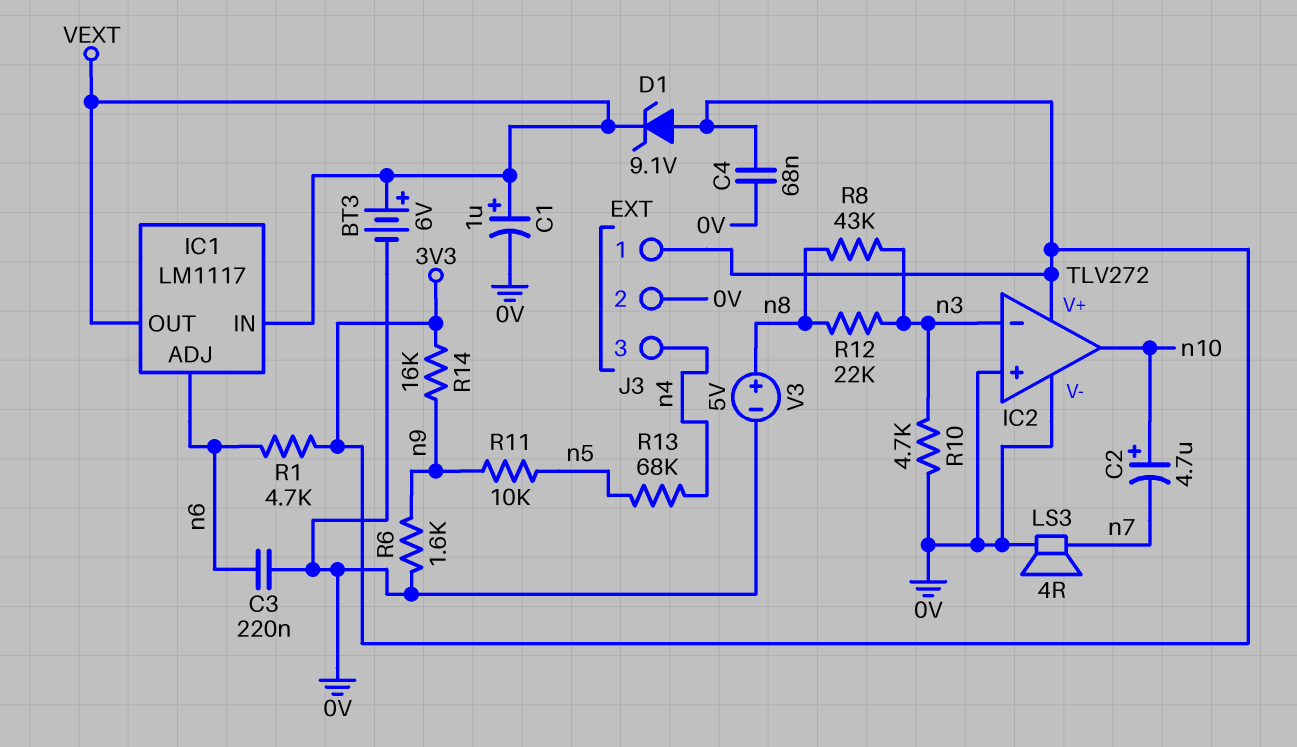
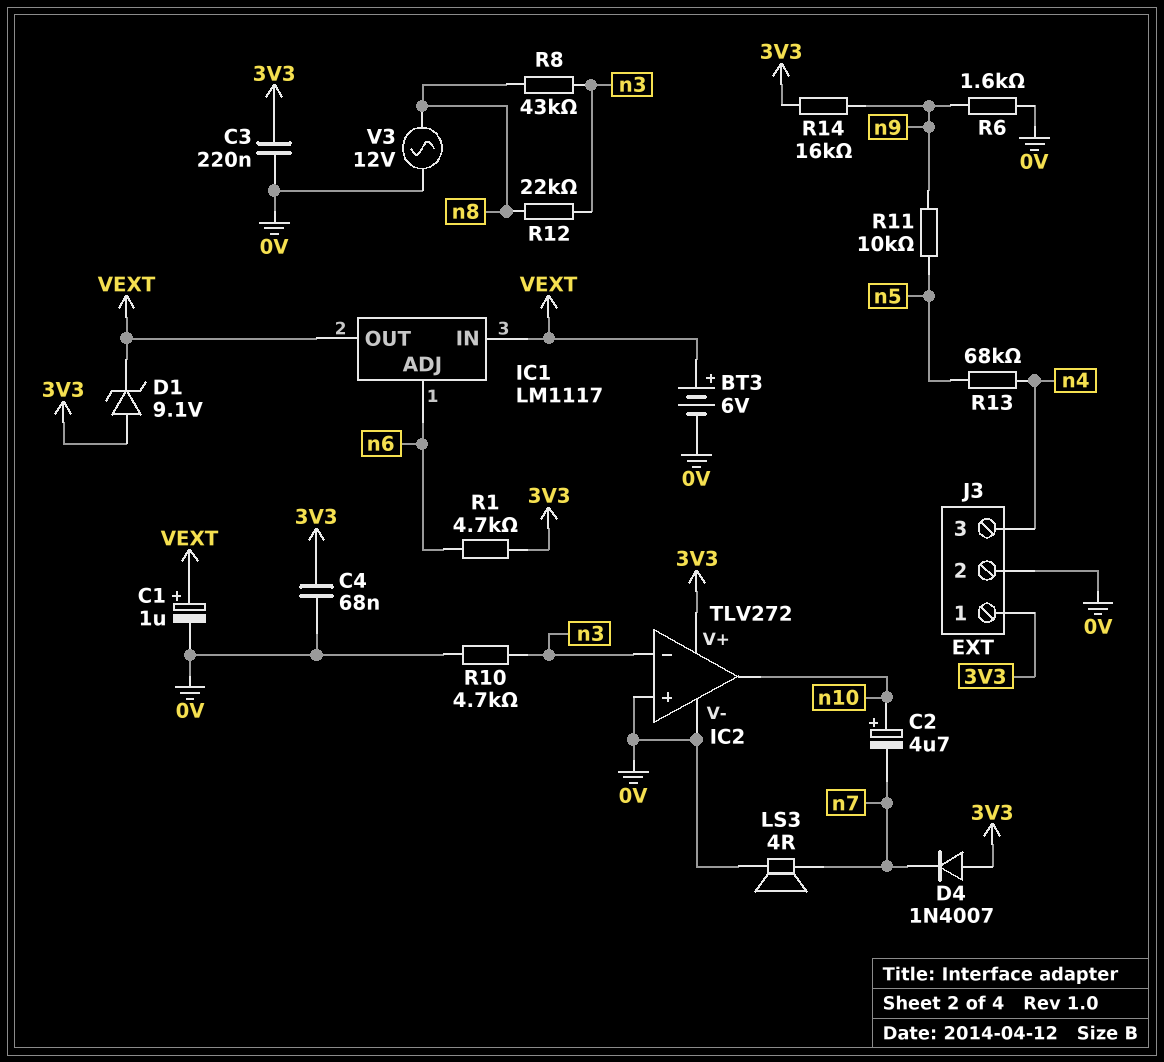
C3: 220nF (0V, n6) -> 220nF (0V, 3V3)
D4: none -> diode 1N4007 (A 3V3, K n7)
V3: 5V (plus n8, minus 0V) -> AC 12V (0V, n8)

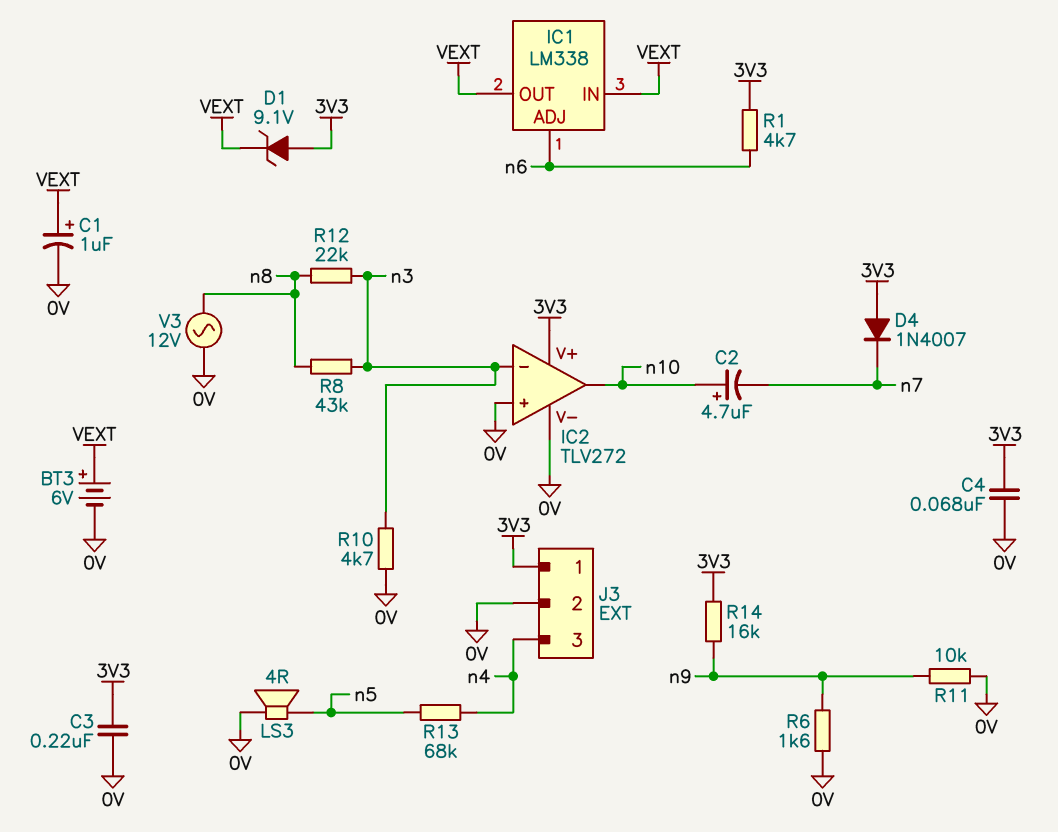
IC1: LM1117 -> LM338
LS3: speaker 4R (0V, n7) -> speaker 4R (0V, n5)
R11: 10k (n5, n9) -> 10k (0V, n9)

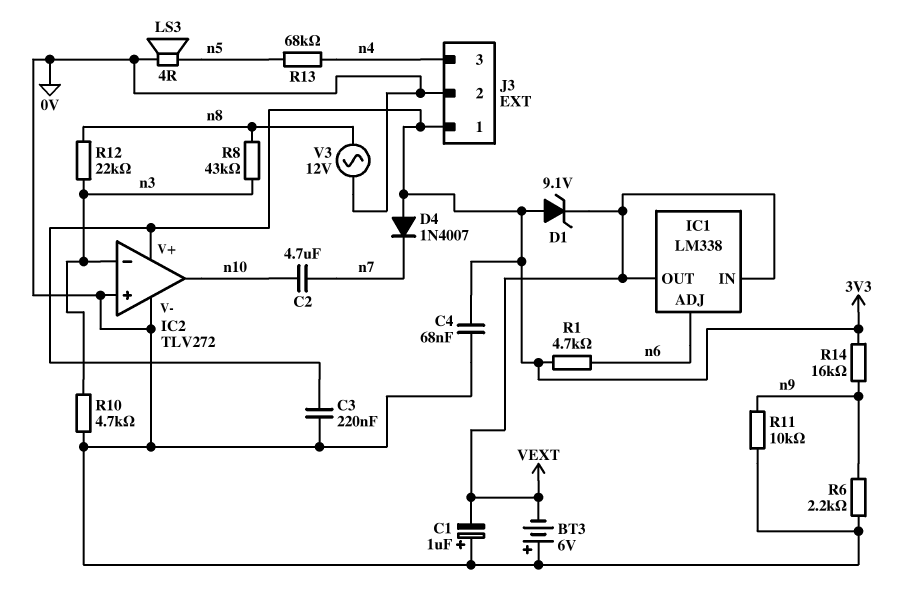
BT3: 6V (plus VEXT, minus 0V) -> 6V (plus 0V, minus VEXT)
C1: 1uF (plus VEXT, minus 0V) -> 1uF (plus 0V, minus VEXT)
C2: 4.7uF (plus n10, minus n7) -> 4.7uF (n7, n10)
R6: 1.6k (0V, n9) -> 2.2k (0V, n9)

